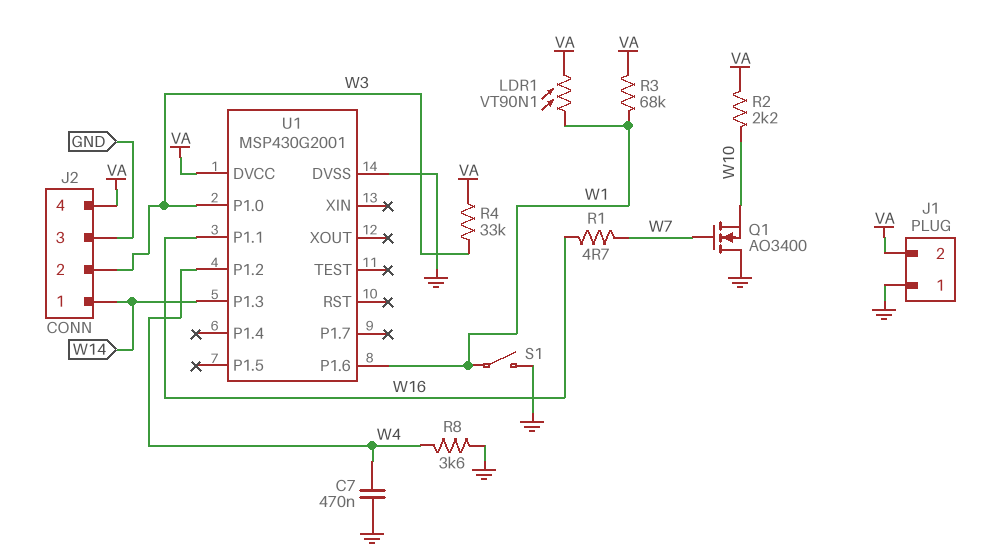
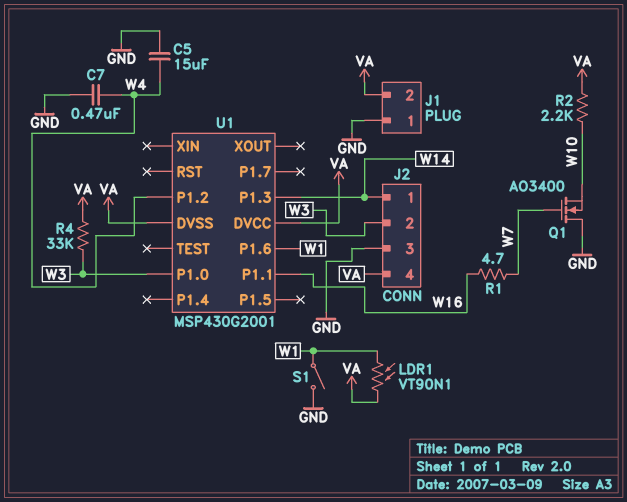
C5: none -> 15uF (GND, W4)
R3: 68k (VA, W1) -> none
R8: 3.6k (GND, W4) -> none
U1 pin DVSS: GND -> VA

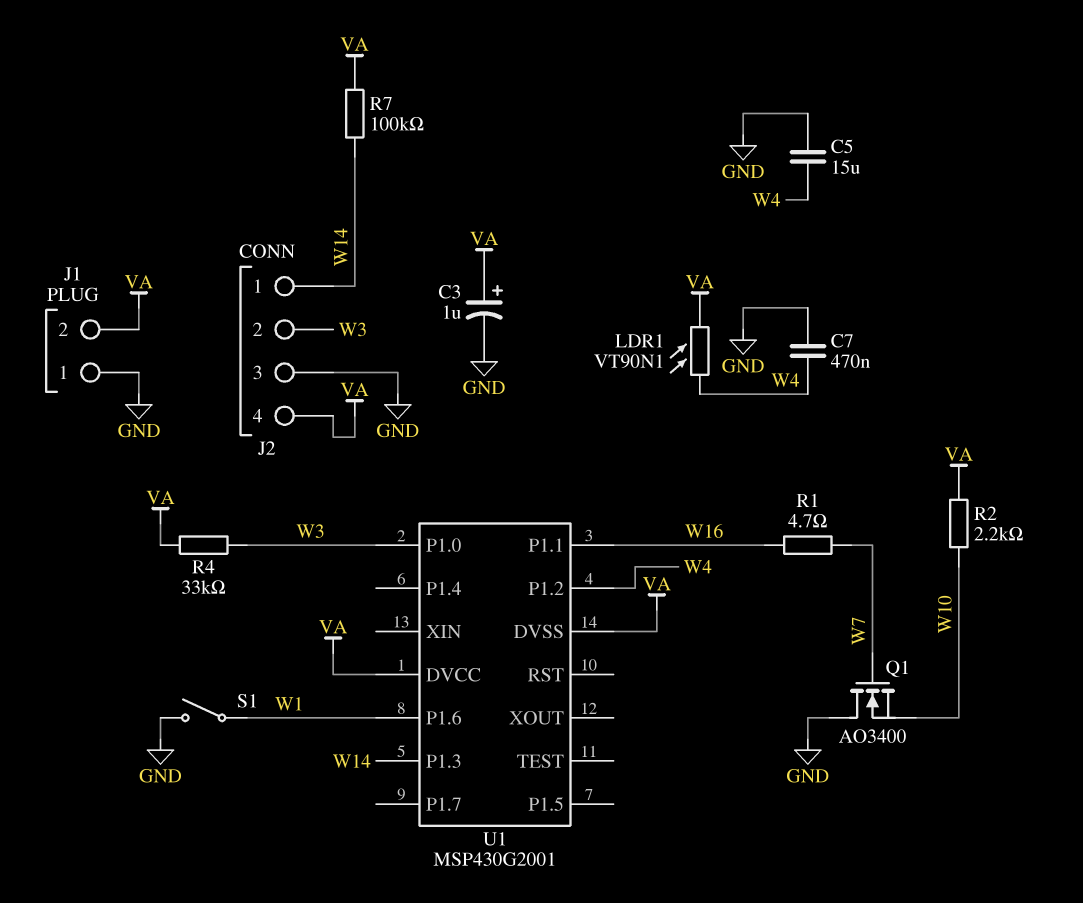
C3: none -> 1uF (plus VA, minus GND)
LDR1: VT90N1 (VA, W1) -> VT90N1 (VA, W4)
R7: none -> 100k (VA, W14)

